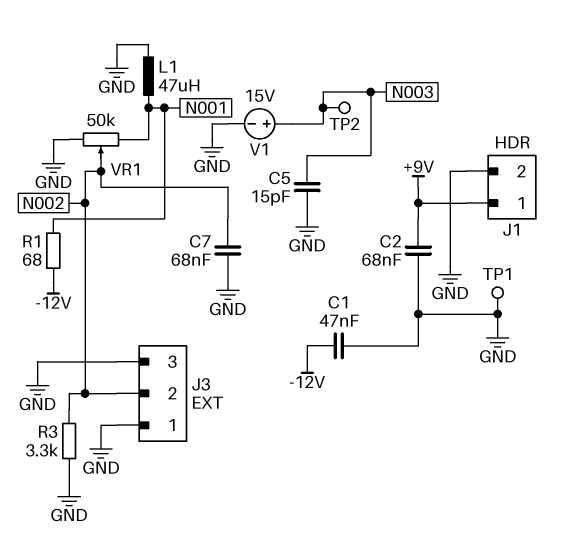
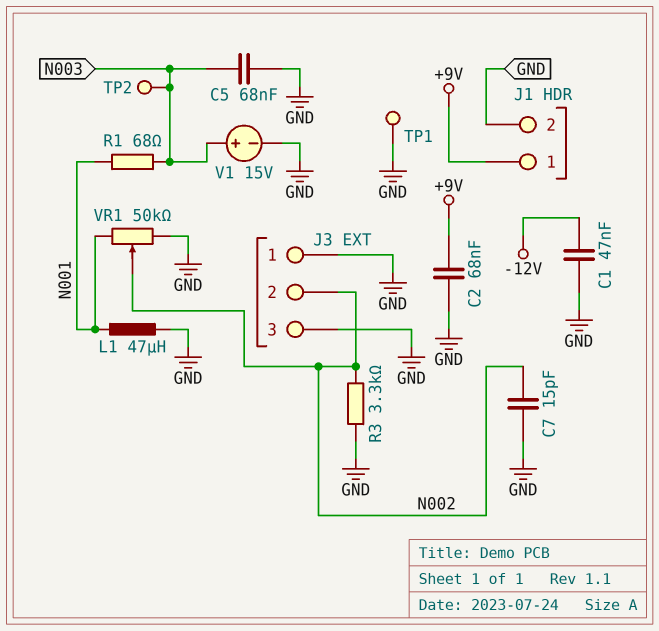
C5: 15pF (GND, N003) -> 68nF (GND, N003)
C7: 68nF (GND, N002) -> 15pF (GND, N002)
R1: 68 (-12V, N001) -> 68 (N001, N003)

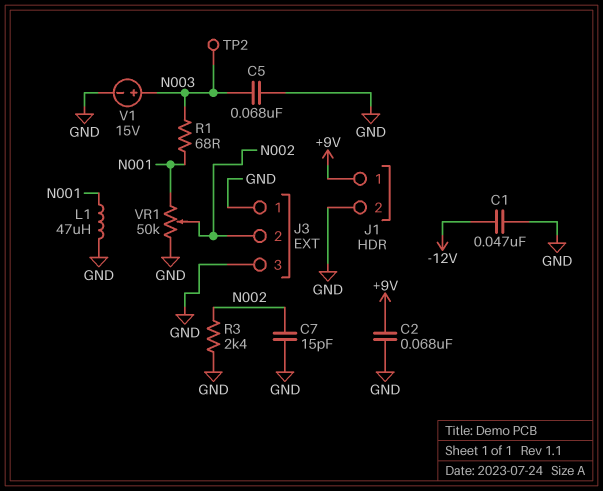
R3: 3.3k (GND, N002) -> 2.4k (GND, N002)
TP1: test point (GND) -> none

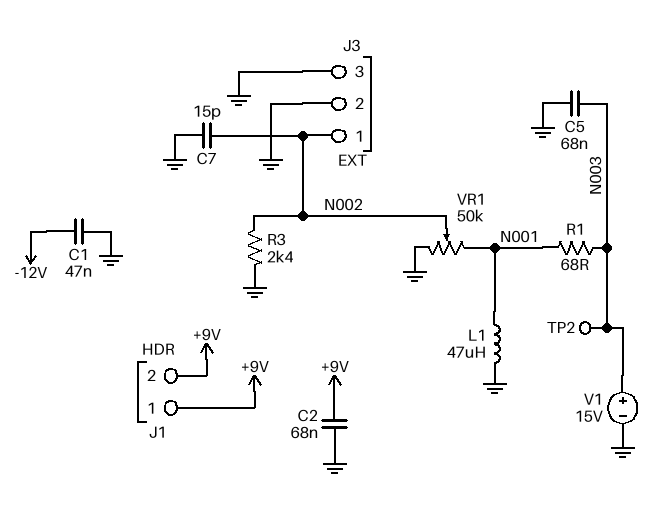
J1 pin 2: GND -> +9V
J3 pin 1: GND -> N002
J3 pin 2: N002 -> GND

